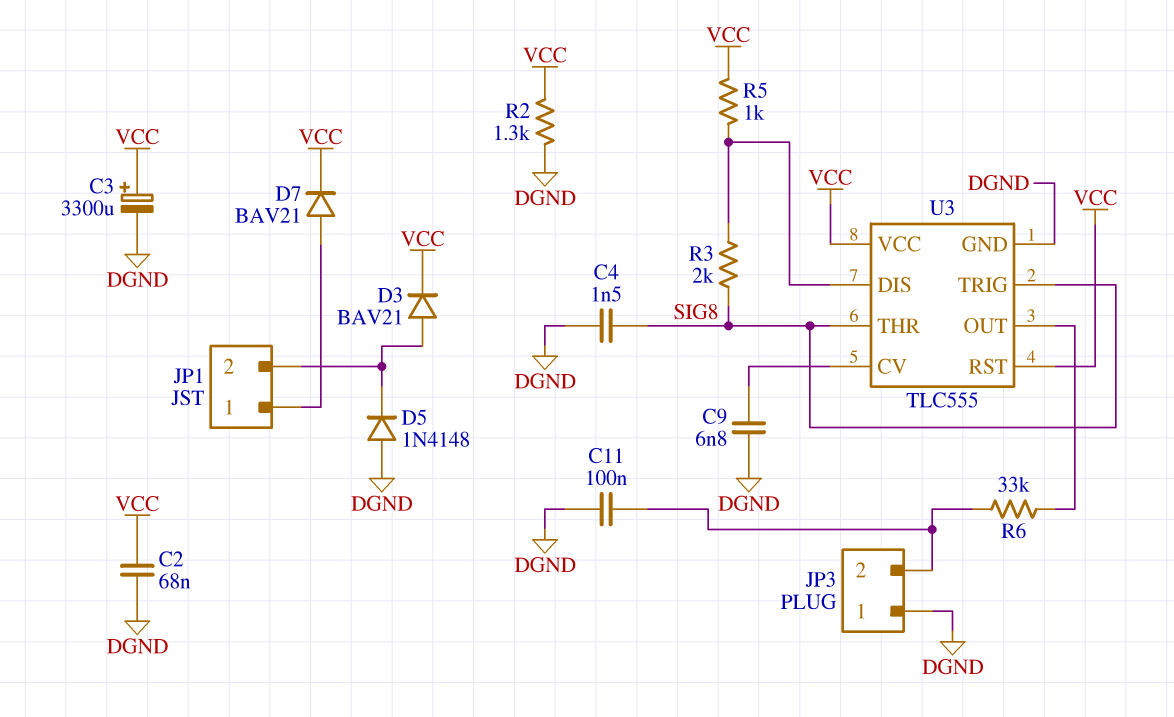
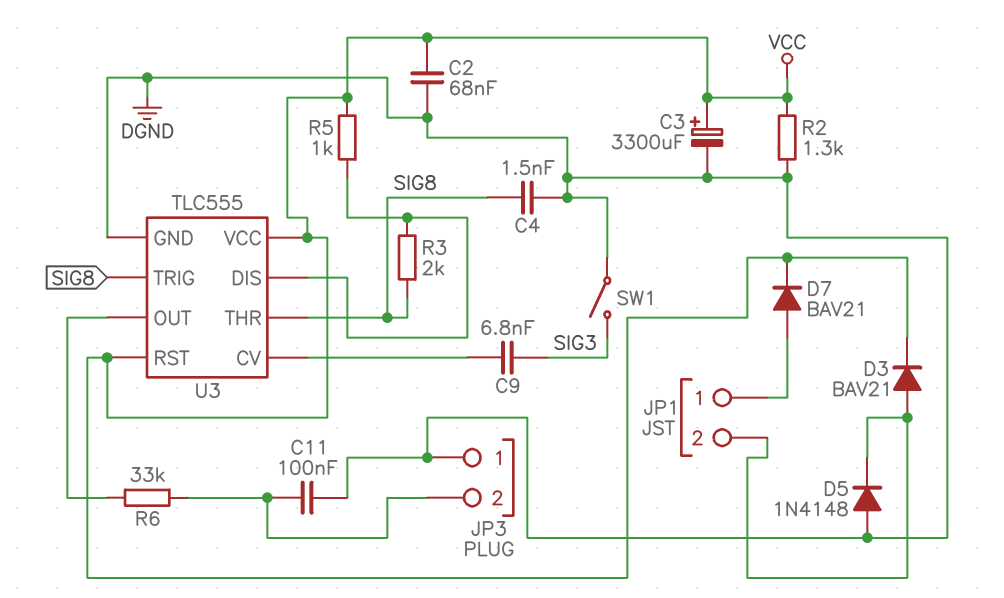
C9: 6.8nF (DGND, U3/CV) -> 6.8nF (SIG3, U3/CV)
SW1: none -> switch (DGND, SIG3)

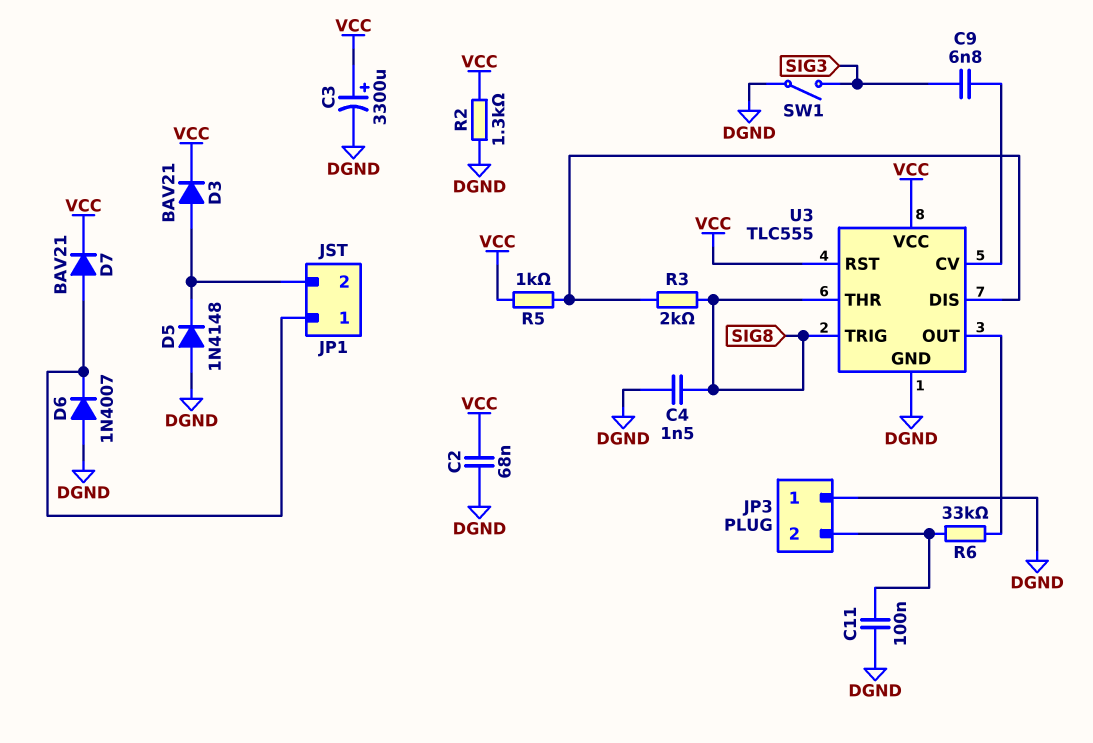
D6: none -> diode 1N4007 (A DGND, K JP1/1)

